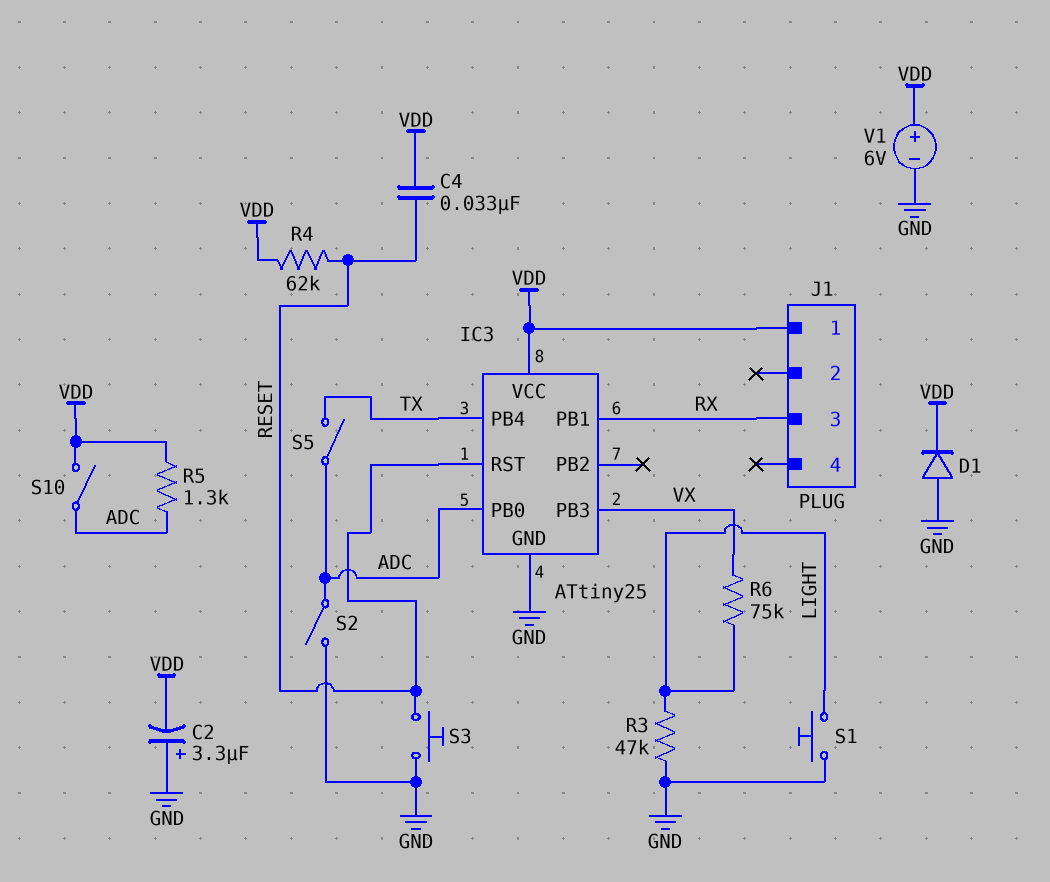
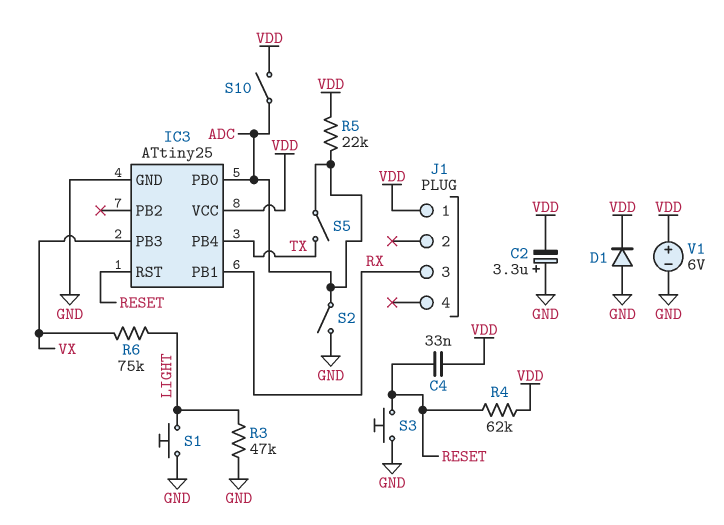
R5: 1.3k (ADC, VDD) -> 22k (ADC, VDD)

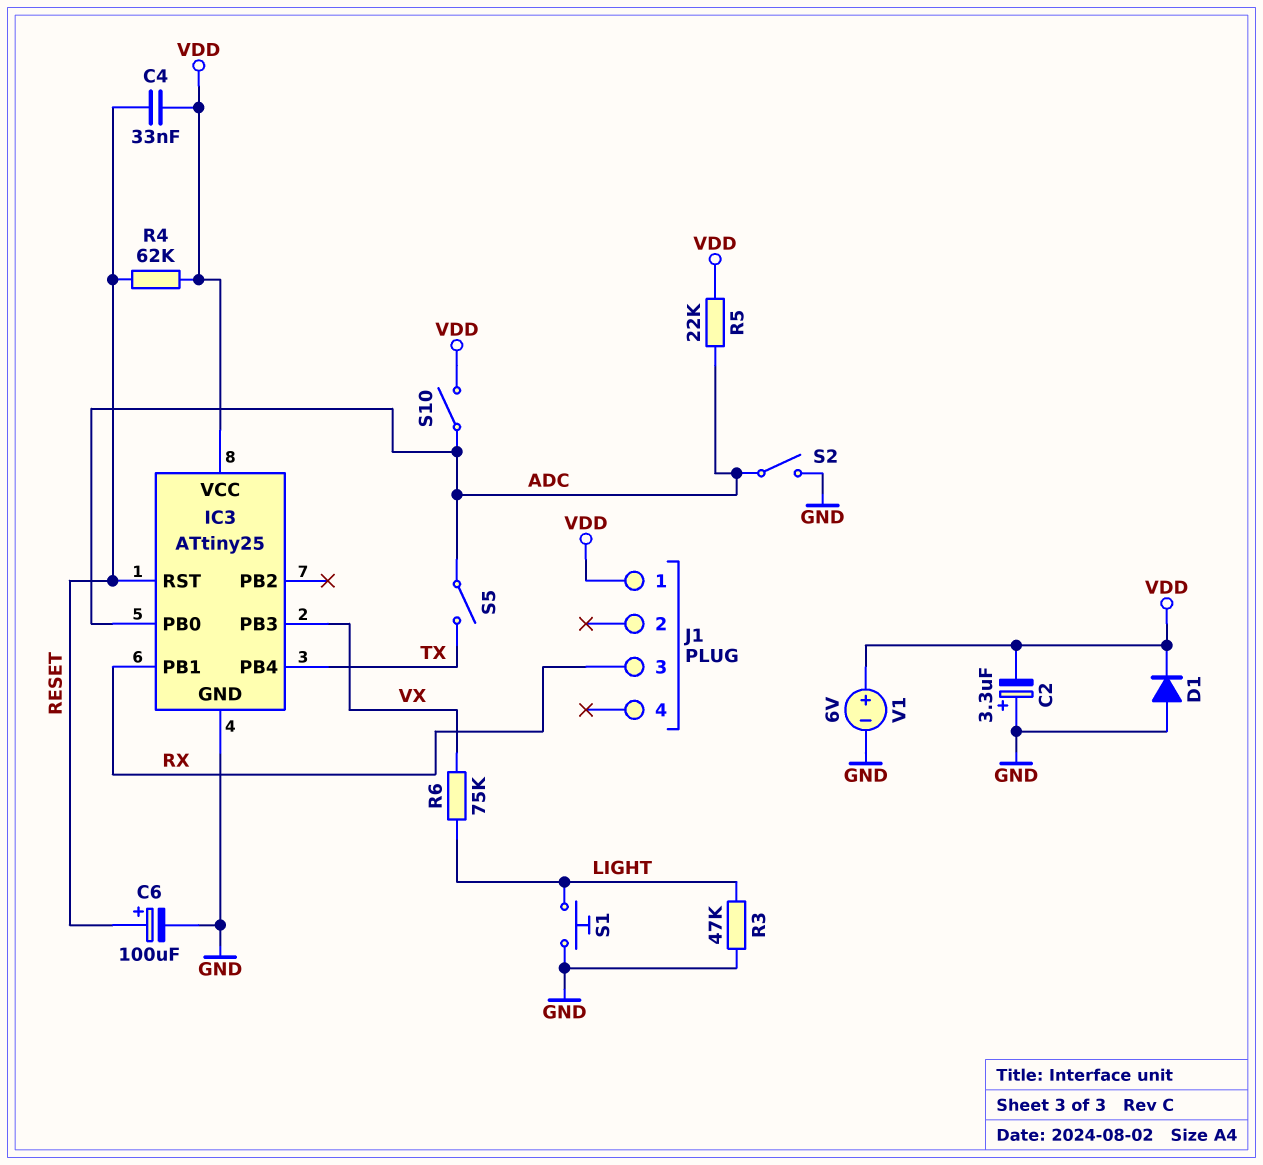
C6: none -> 100uF (plus RESET, minus GND)
S3: button (GND, RESET) -> none

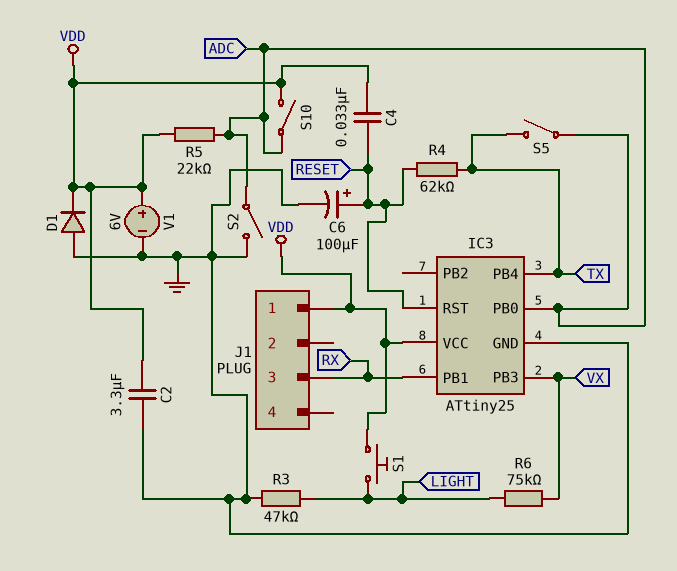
C2: 3.3uF (plus GND, minus VDD) -> 3.3uF (GND, VDD)
R4: 62k (RESET, VDD) -> 62k (RESET, TX)
S1: button (GND, LIGHT) -> button (LIGHT, VDD)

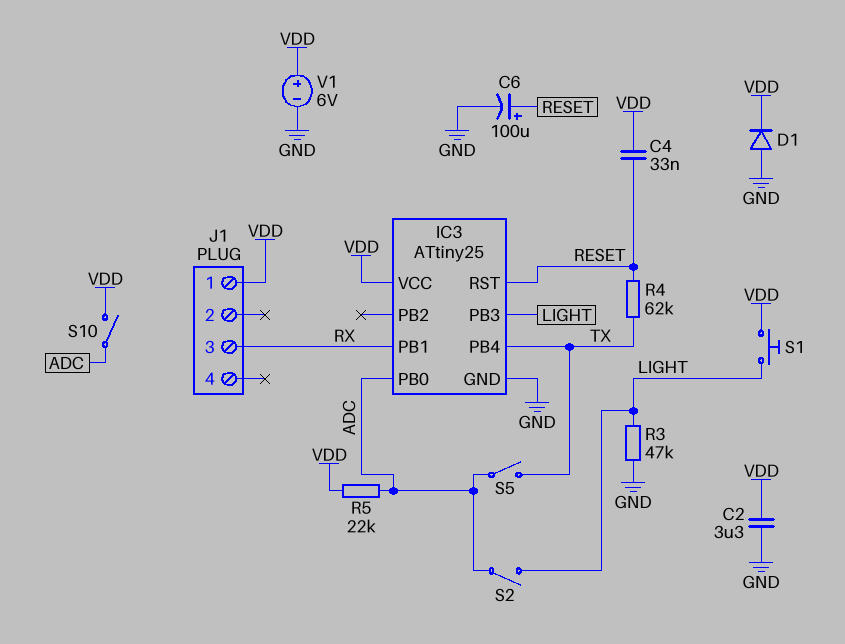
IC3 pin PB3: VX -> LIGHT
R6: 75k (LIGHT, VX) -> none
S2: switch (ADC, GND) -> switch (ADC, LIGHT)

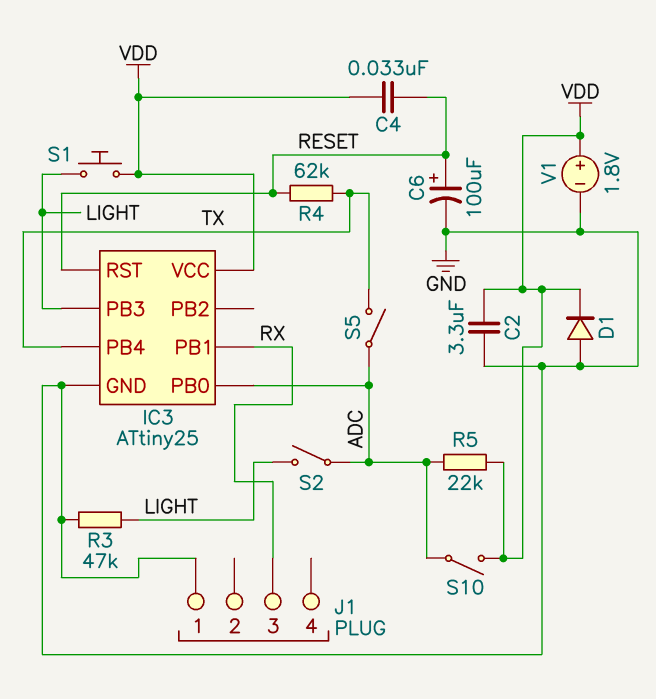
J1 pin 1: VDD -> GND
V1: 6V (plus VDD, minus GND) -> 1.8V (plus VDD, minus GND)

